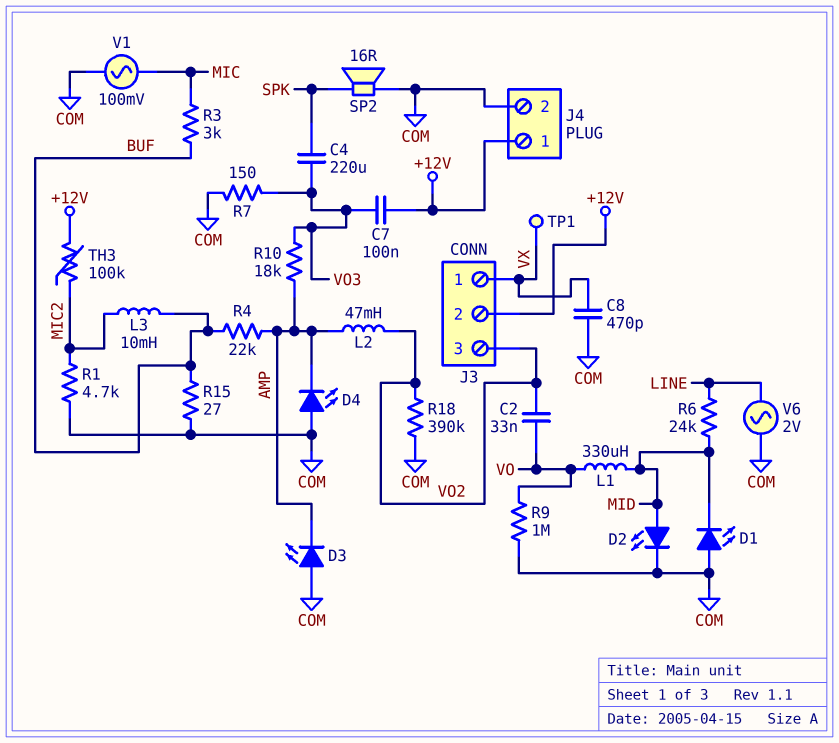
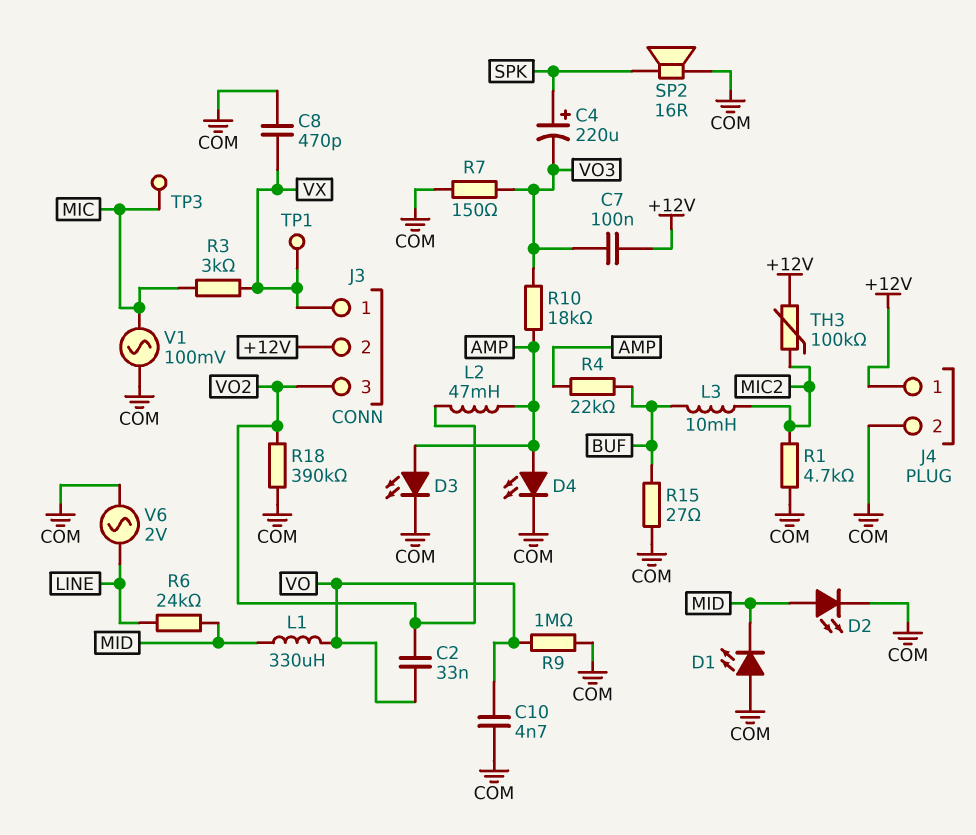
C4: 220uF (SPK, VO3) -> 220uF (plus SPK, minus VO3)
C10: none -> 4.7nF (COM, VO)
D3: LED (A COM, K AMP) -> LED (A AMP, K COM)
D4: LED (A COM, K AMP) -> LED (A AMP, K COM)
R3: 3k (BUF, MIC) -> 3k (MIC, VX)
TP3: none -> test point (MIC)

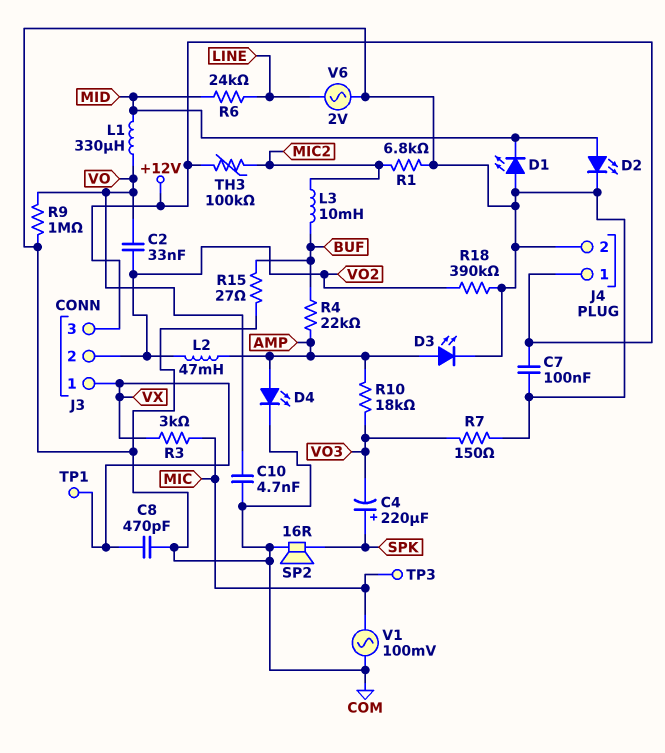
C7: 100nF (+12V, VO3) -> 100nF (+12V, COM)
J3 pin 2: +12V -> VO2
J3 pin 3: VO2 -> +12V
R1: 4.7k (COM, MIC2) -> 6.8k (COM, MIC2)

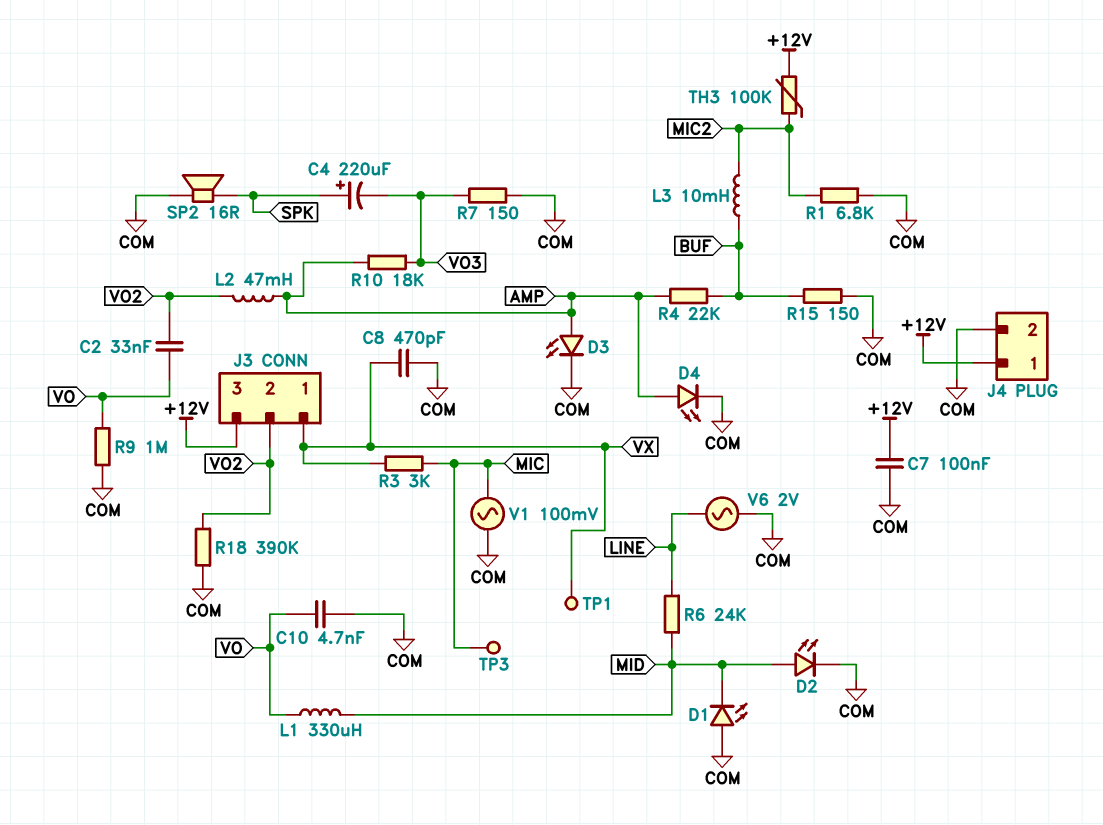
R15: 27 (BUF, COM) -> 150 (BUF, COM)

